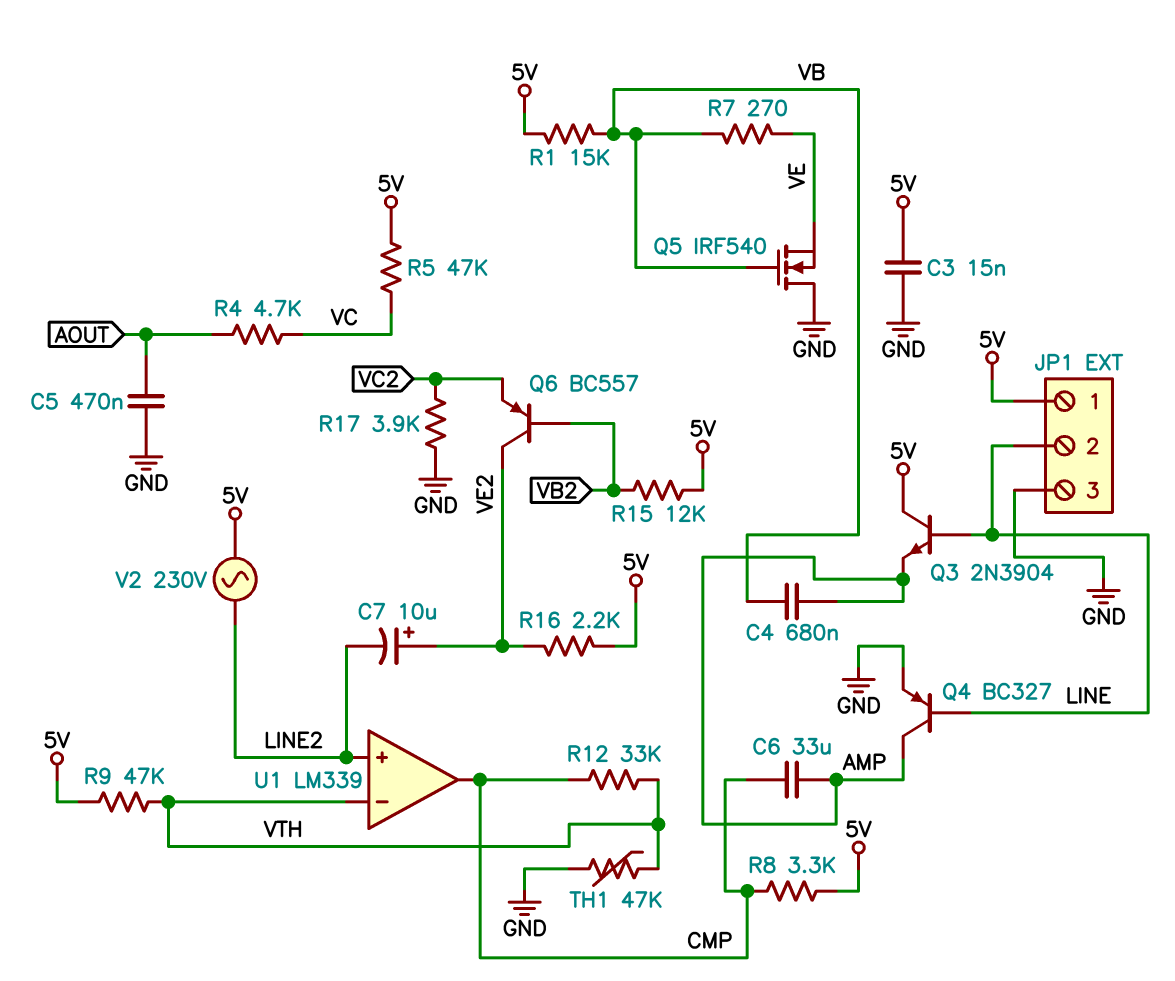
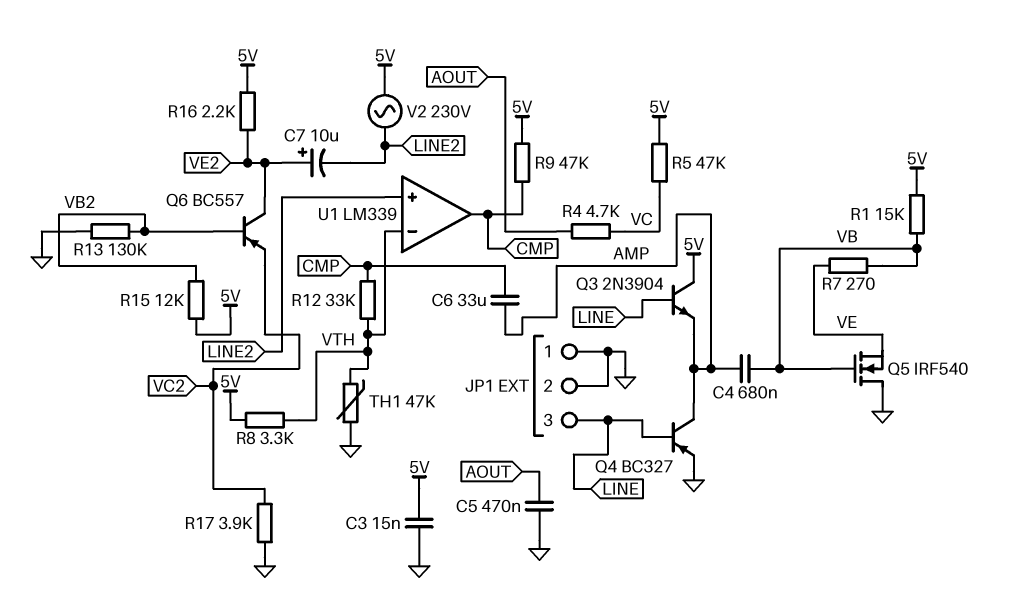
JP1 pin 1: 5V -> GND
JP1 pin 2: LINE -> GND
JP1 pin 3: GND -> LINE
R8: 3.3k (5V, CMP) -> 3.3k (5V, VTH)
R9: 47k (5V, VTH) -> 47k (5V, CMP)
R13: none -> 130k (GND, VB2)

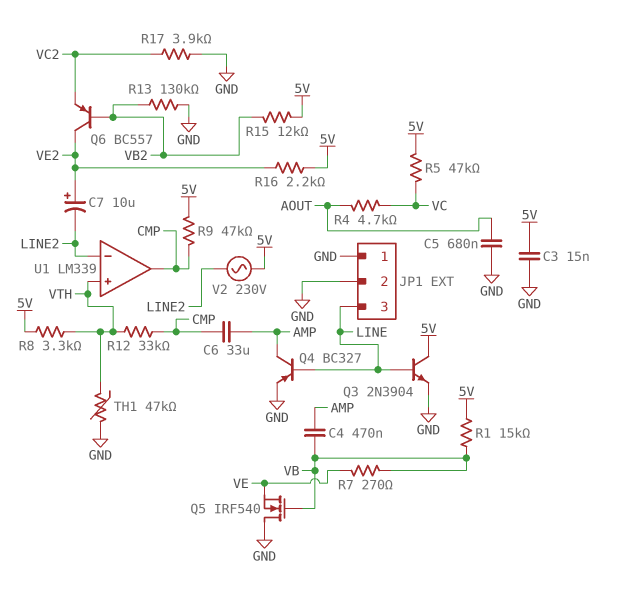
C4: 680nF (AMP, VB) -> 470nF (AMP, VB)
C5: 470nF (AOUT, GND) -> 680nF (AOUT, GND)
Q3: NPN 2N3904 (B LINE, C 5V, E AMP) -> NPN 2N3904 (B LINE, C 5V, E GND)
U1 pin in+: LINE2 -> VTH
U1 pin in-: VTH -> LINE2

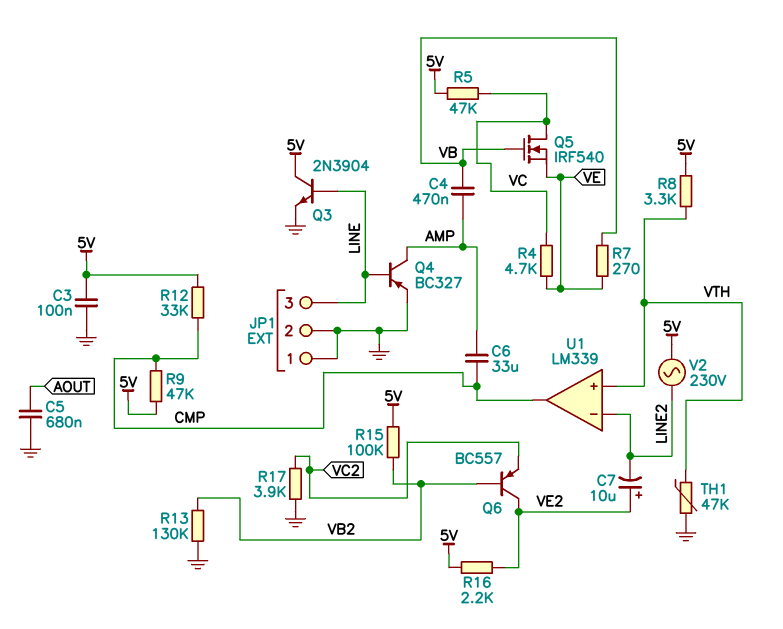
C3: 15nF (5V, GND) -> 100nF (5V, GND)
Q5: NMOS IRF540 (G VB, D GND, S VE) -> NMOS IRF540 (G VB, D VC, S VE)
R1: 15k (5V, VB) -> none
R4: 4.7k (AOUT, VC) -> 4.7k (VC, VE)
R12: 33k (CMP, VTH) -> 33k (5V, CMP)
R15: 12k (5V, VB2) -> 100k (5V, VB2)

